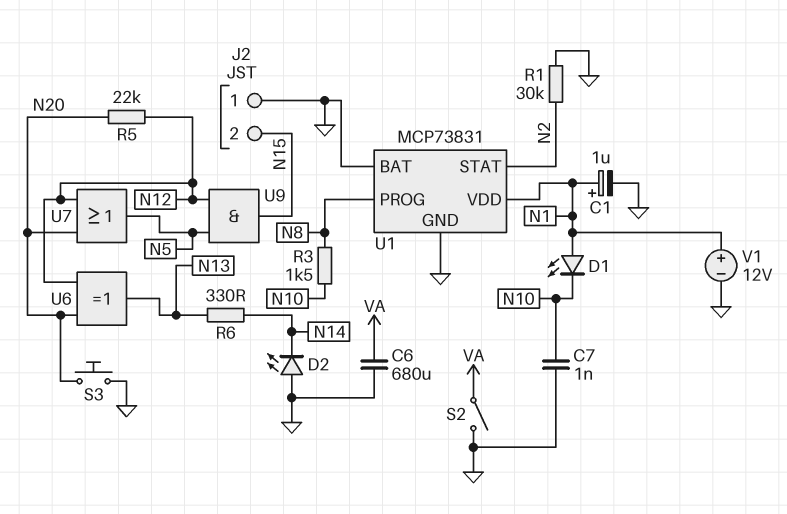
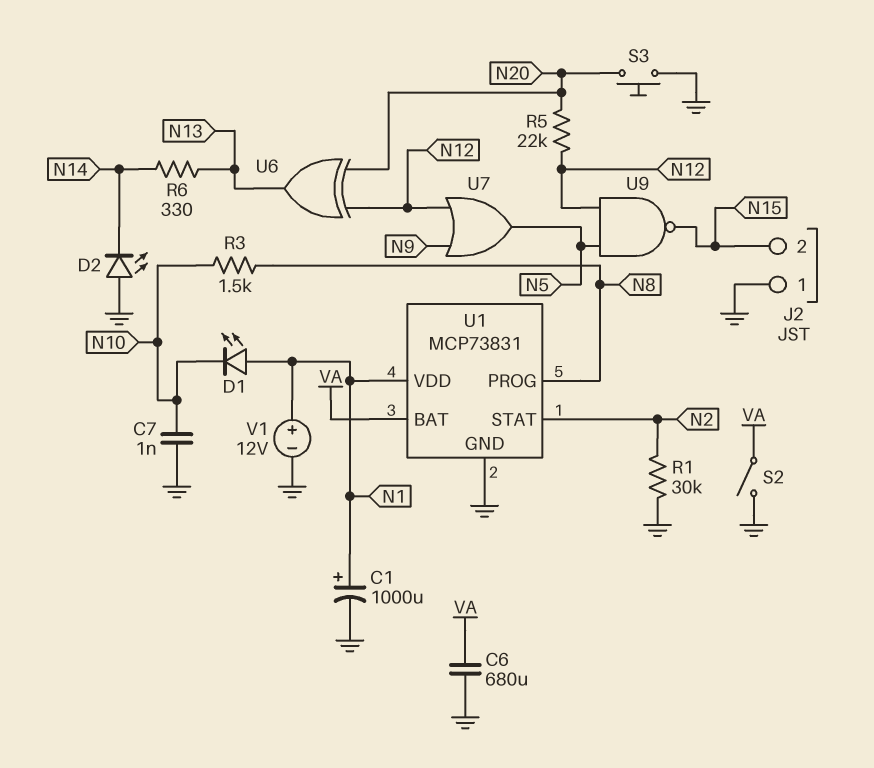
C1: 1uF (plus N1, minus GND) -> 1000uF (plus N1, minus GND)
U1 pin BAT: GND -> VA
U7: OR (in N12, in N20, out N5) -> OR (in N9, in N12, out N5)
U9: AND (in N5, in N12, out N15) -> NAND (in N5, in N12, out N15)

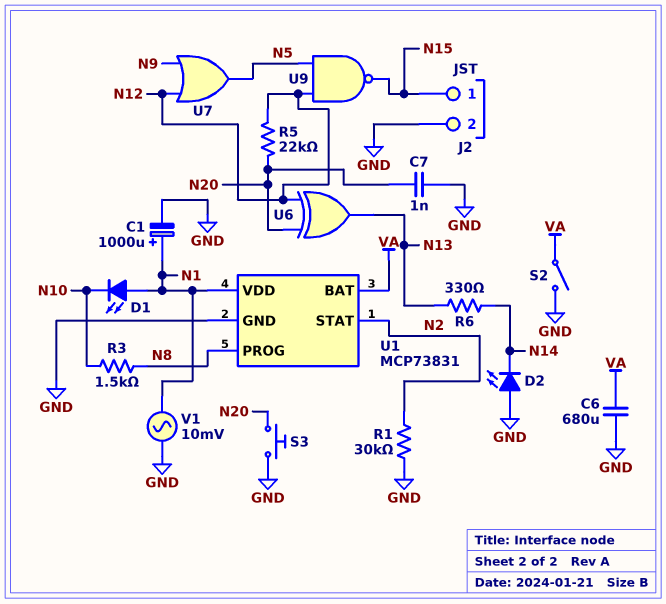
C7: 1nF (GND, N10) -> 1nF (GND, N20)
J2 pin 1: GND -> N15
J2 pin 2: N15 -> GND
V1: 12V (plus N1, minus GND) -> AC 10mV (GND, N1)

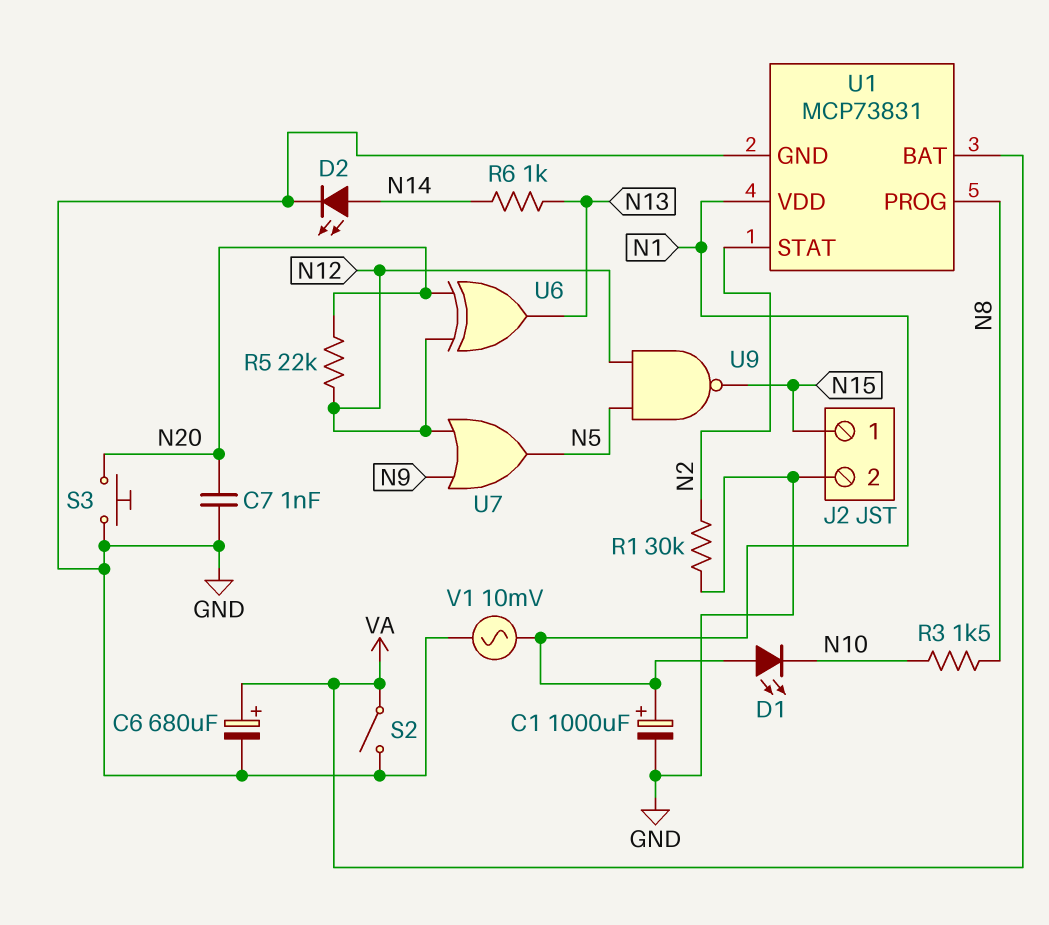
C6: 680uF (GND, VA) -> 680uF (plus VA, minus GND)
D2: LED (A GND, K N14) -> LED (A N14, K GND)
R6: 330 (N13, N14) -> 1k (N13, N14)

